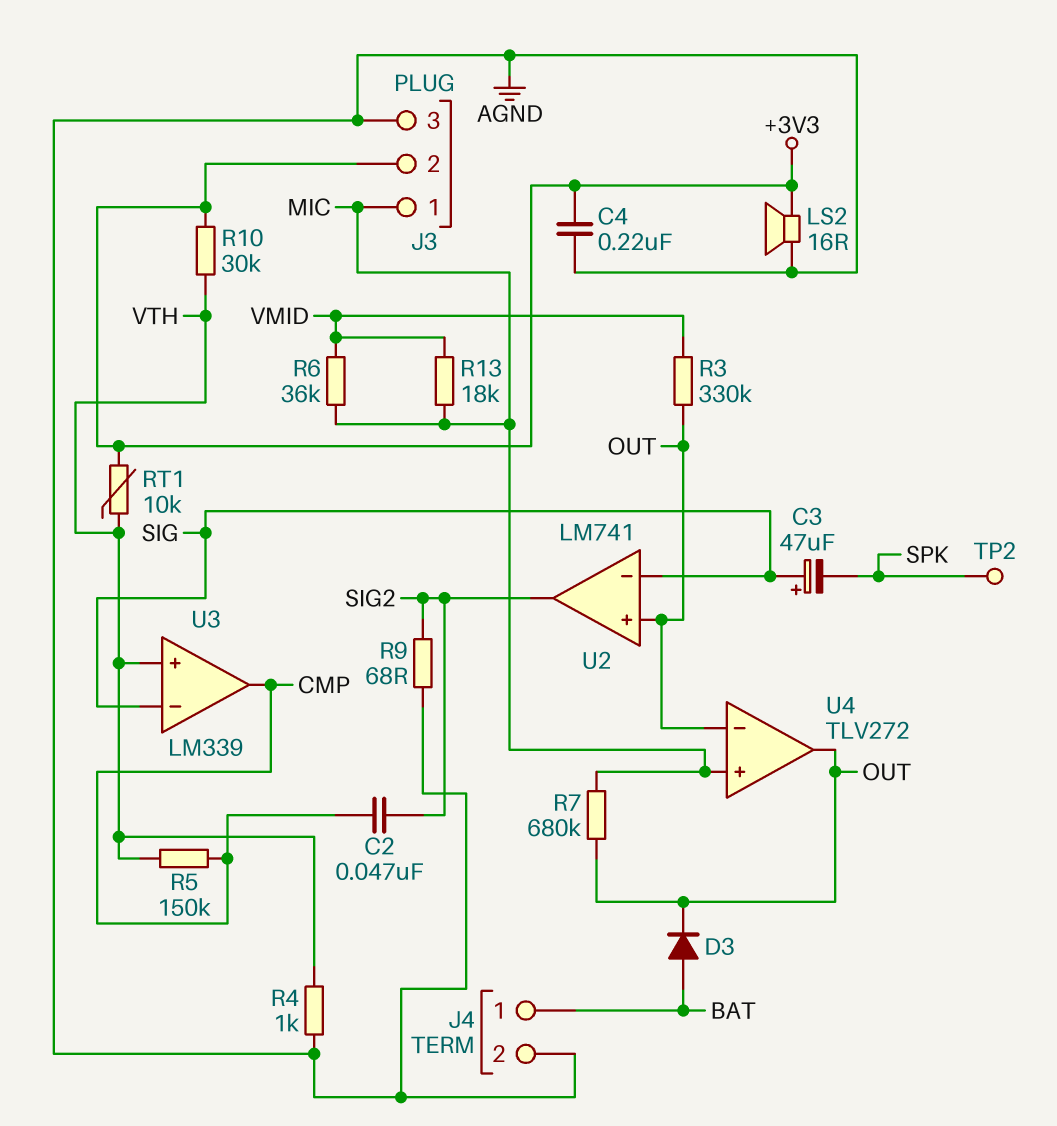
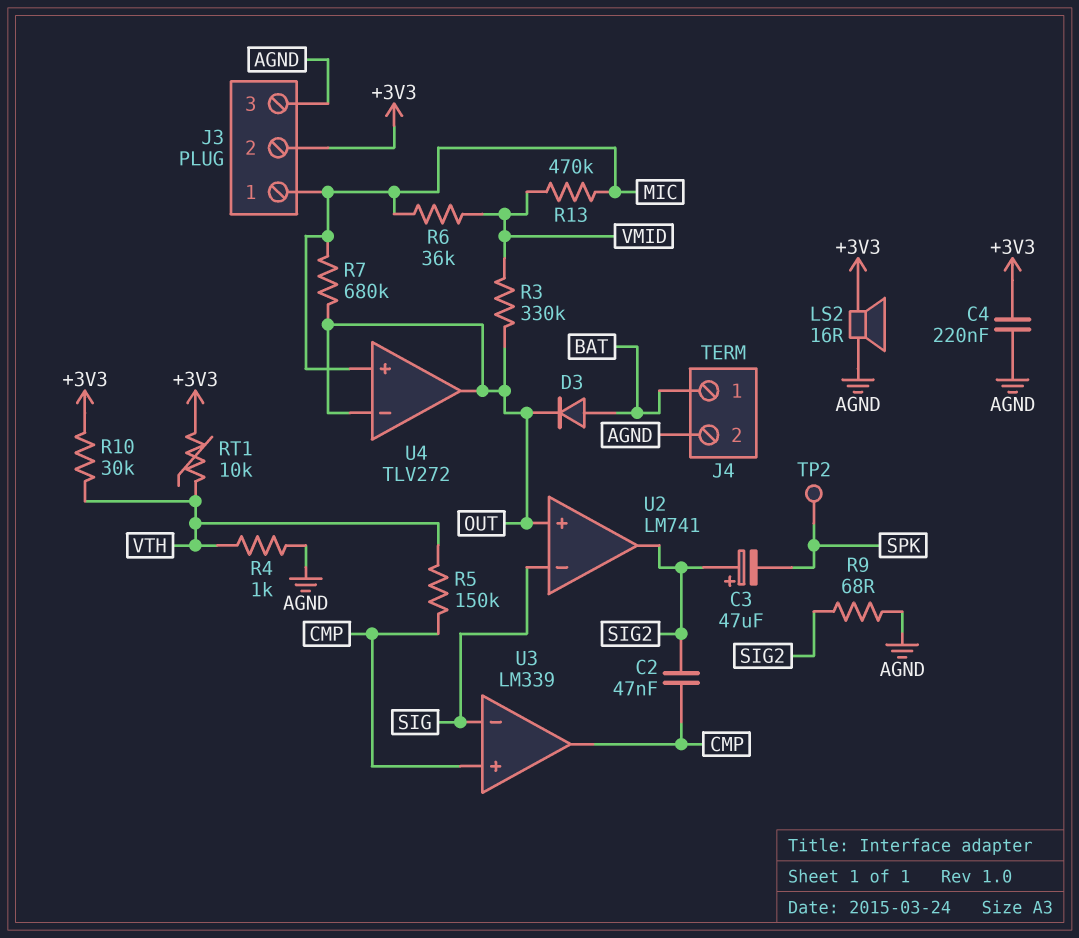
C3: 47uF (plus SIG, minus SPK) -> 47uF (plus SIG2, minus SPK)
R13: 18k (MIC, VMID) -> 470k (MIC, VMID)
U3 pin in+: VTH -> CMP

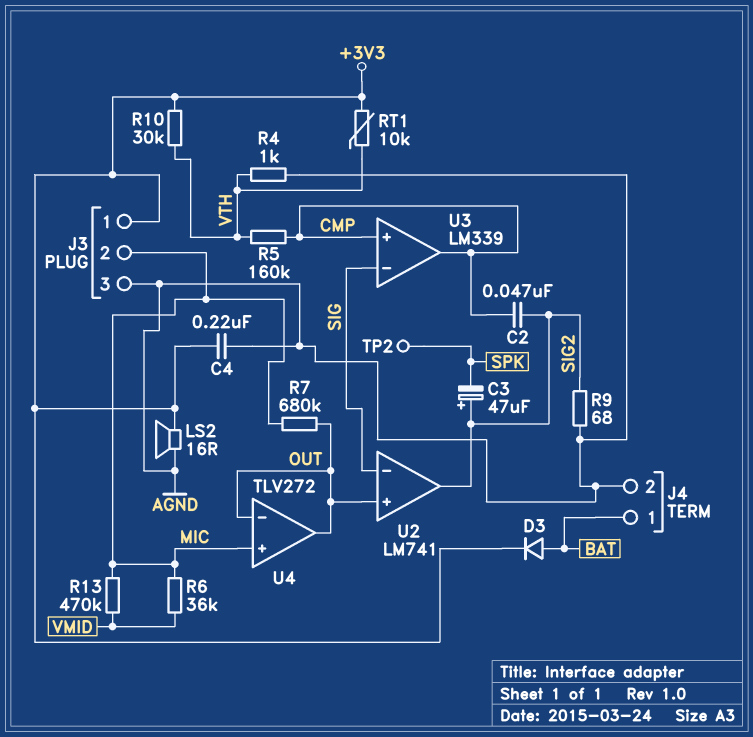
D3: diode (A BAT, K OUT) -> diode (A BAT, K +3V3)
J3 pin 1: MIC -> +3V3
J3 pin 2: +3V3 -> MIC
R3: 330k (OUT, VMID) -> none
R5: 150k (CMP, VTH) -> 160k (CMP, VTH)

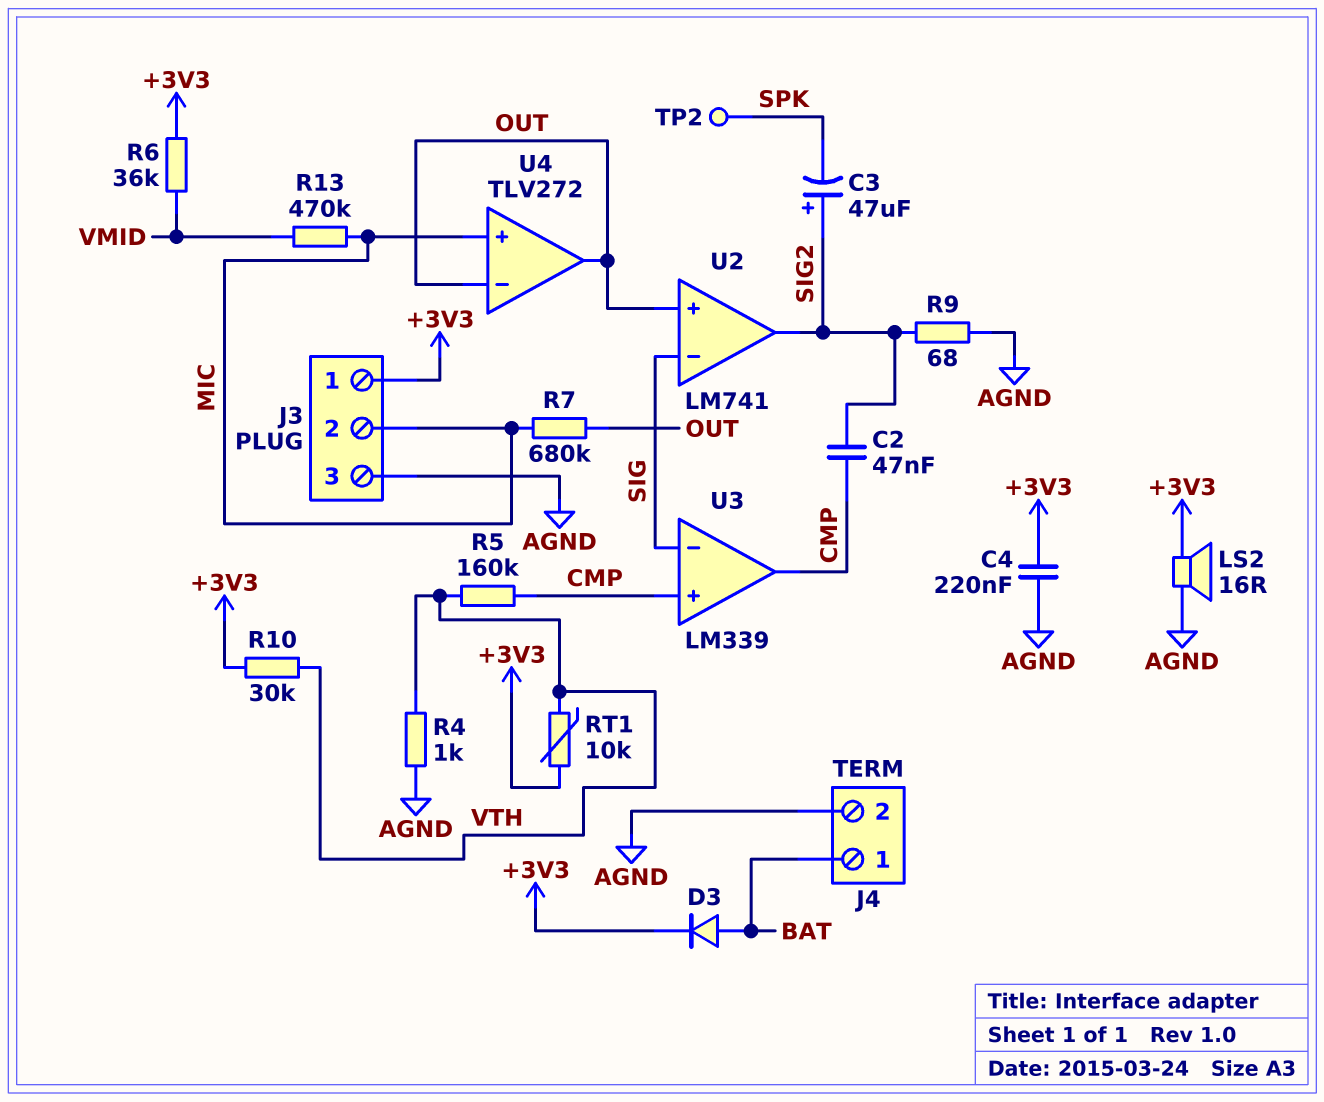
R6: 36k (MIC, VMID) -> 36k (+3V3, VMID)

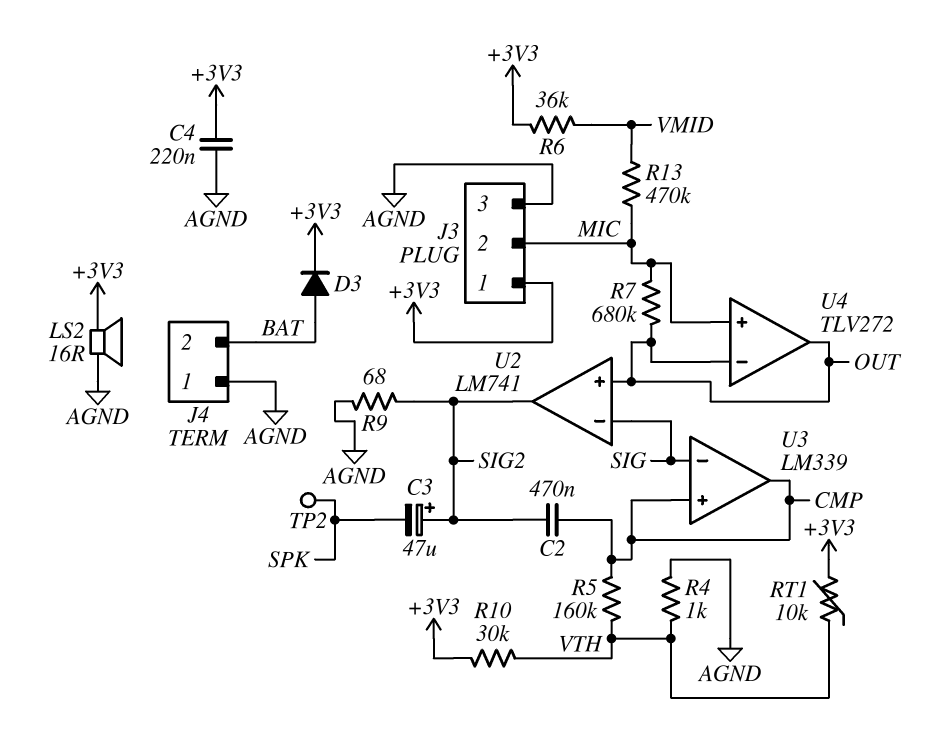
C2: 47nF (CMP, SIG2) -> 470nF (CMP, SIG2)
J4 pin 1: BAT -> AGND
J4 pin 2: AGND -> BAT

